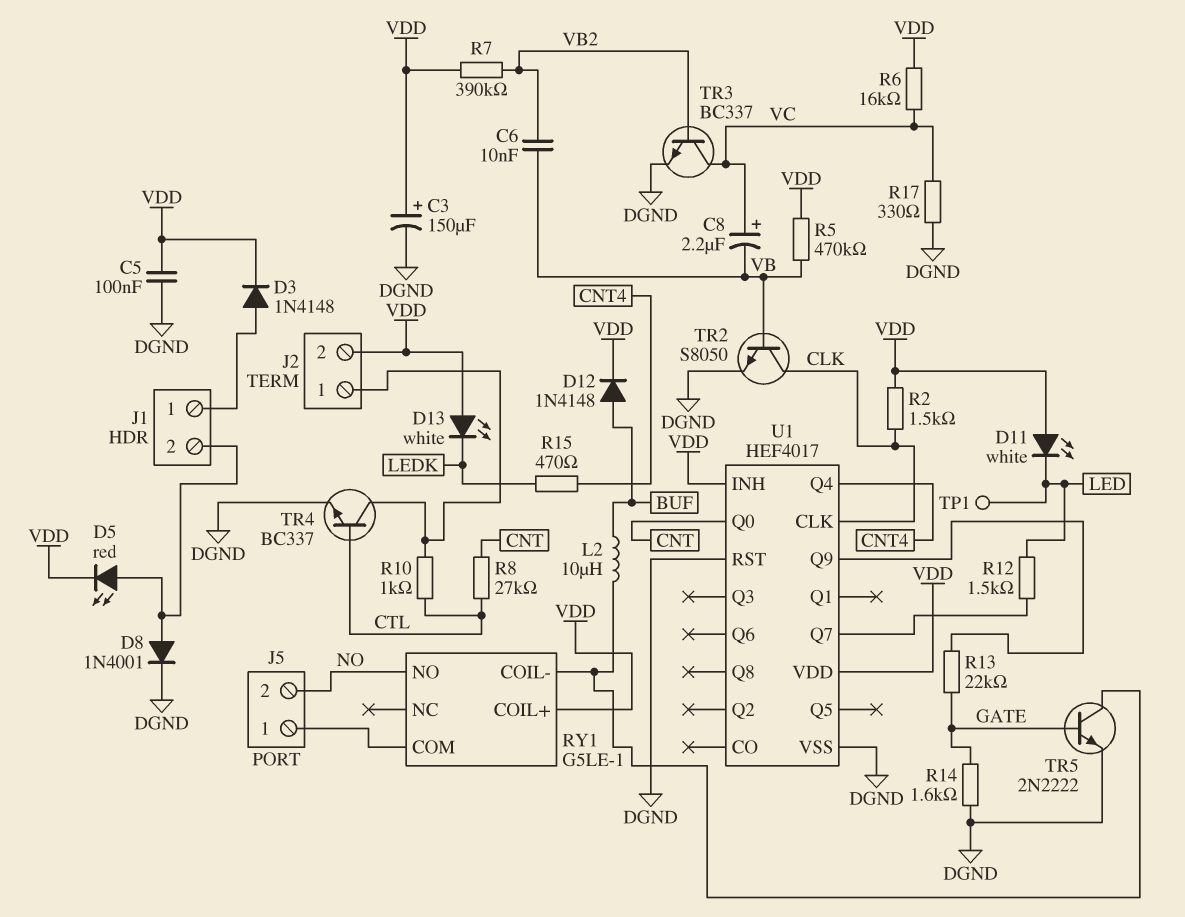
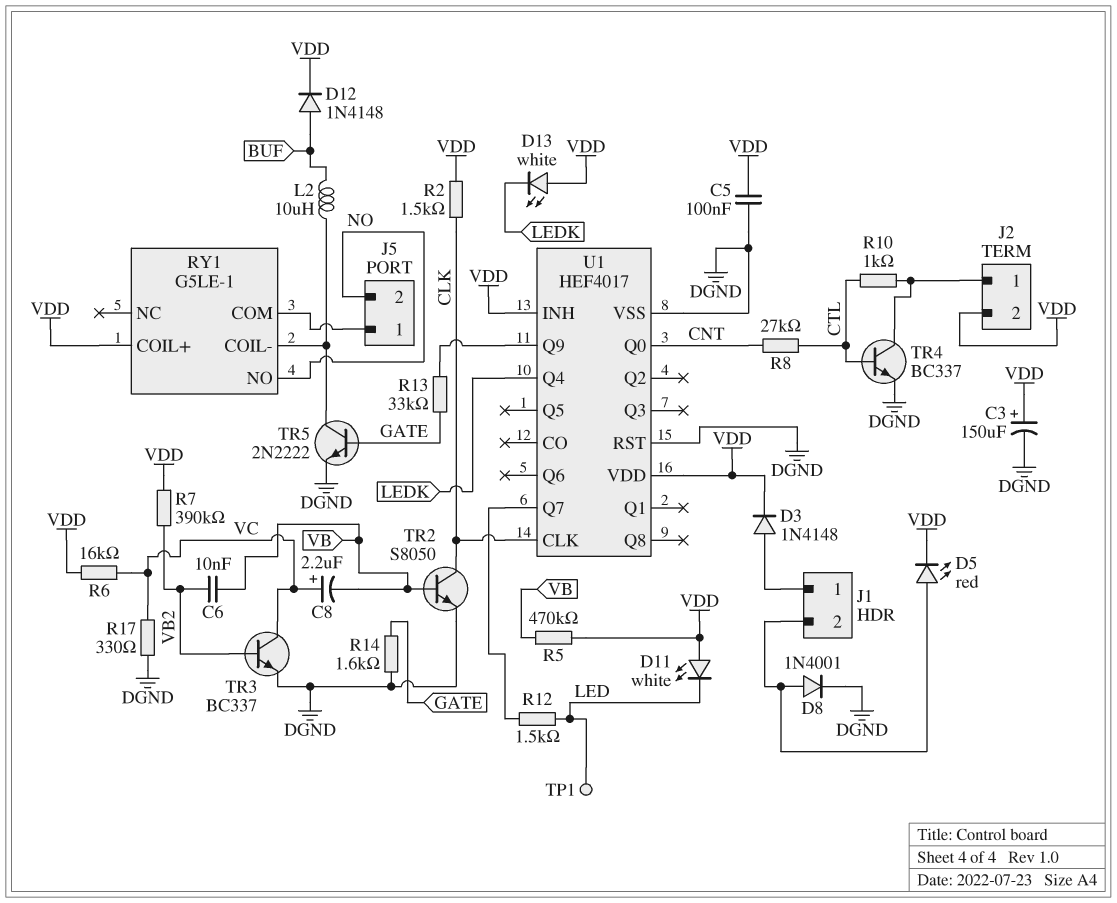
R13: 22k (GATE, U1/Q9) -> 33k (GATE, U1/Q9)
R15: 470 (CNT4, LEDK) -> none
U1 pin Q4: CNT4 -> LEDK

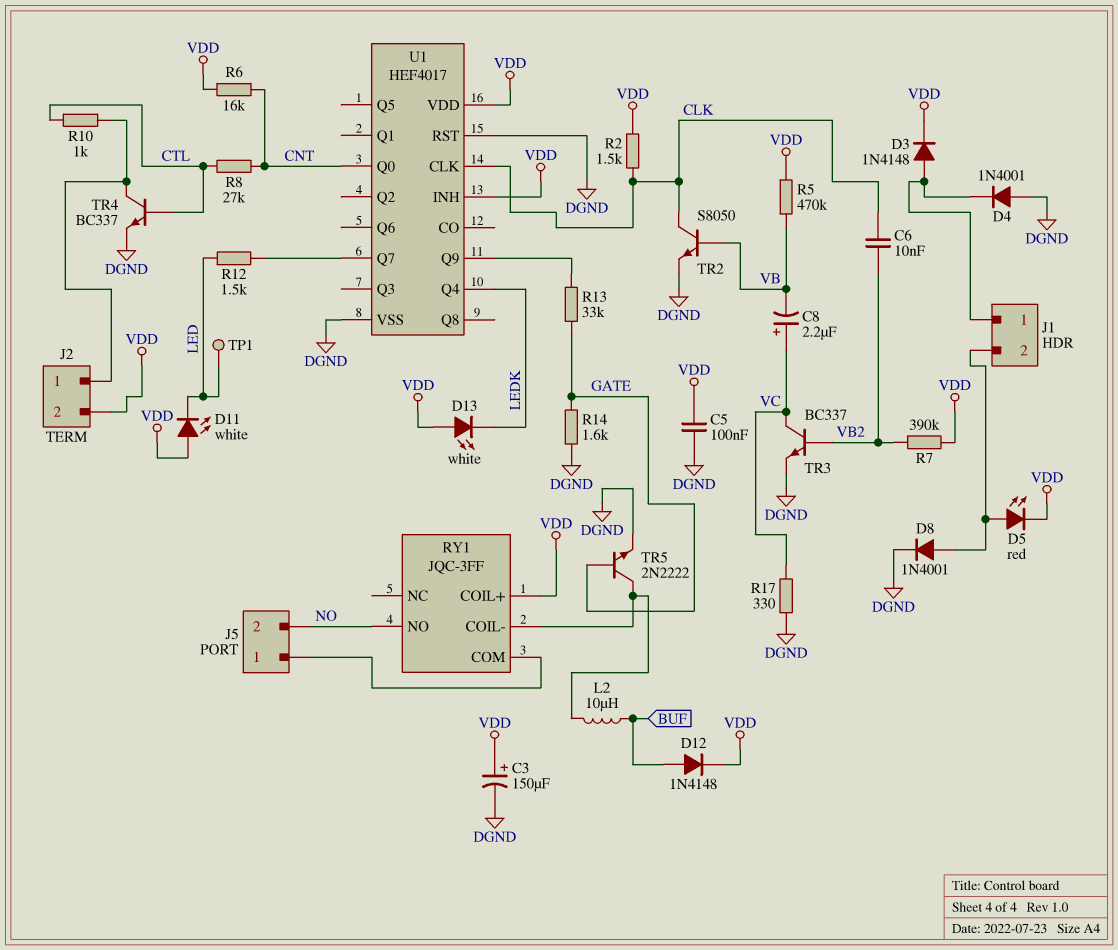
C6: 10nF (VB, VB2) -> 10nF (CLK, VB2)
D4: none -> diode 1N4001 (A DGND, K J1/1)
R6: 16k (VC, VDD) -> 16k (CNT, VDD)
RY1: G5LE-1 -> JQC-3FF

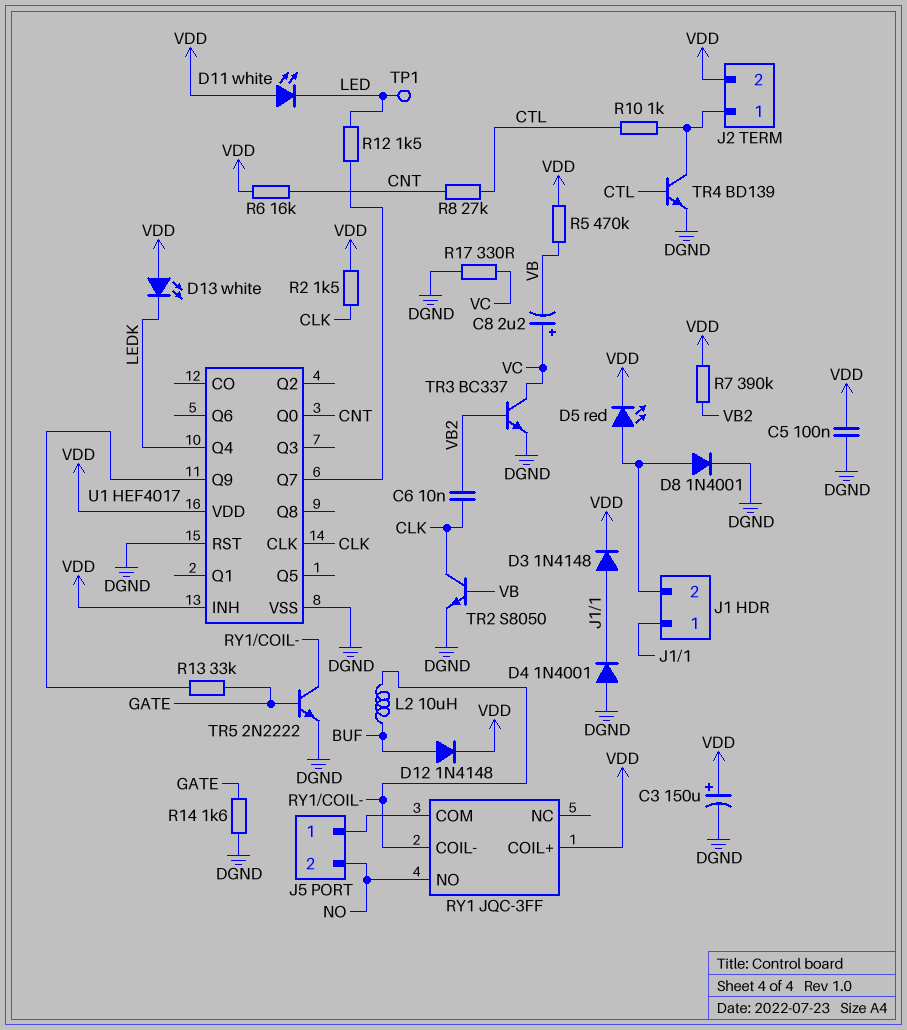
TR4: NPN BC337 (B CTL, C J2/1, E DGND) -> NPN BD139 (B CTL, C J2/1, E DGND)

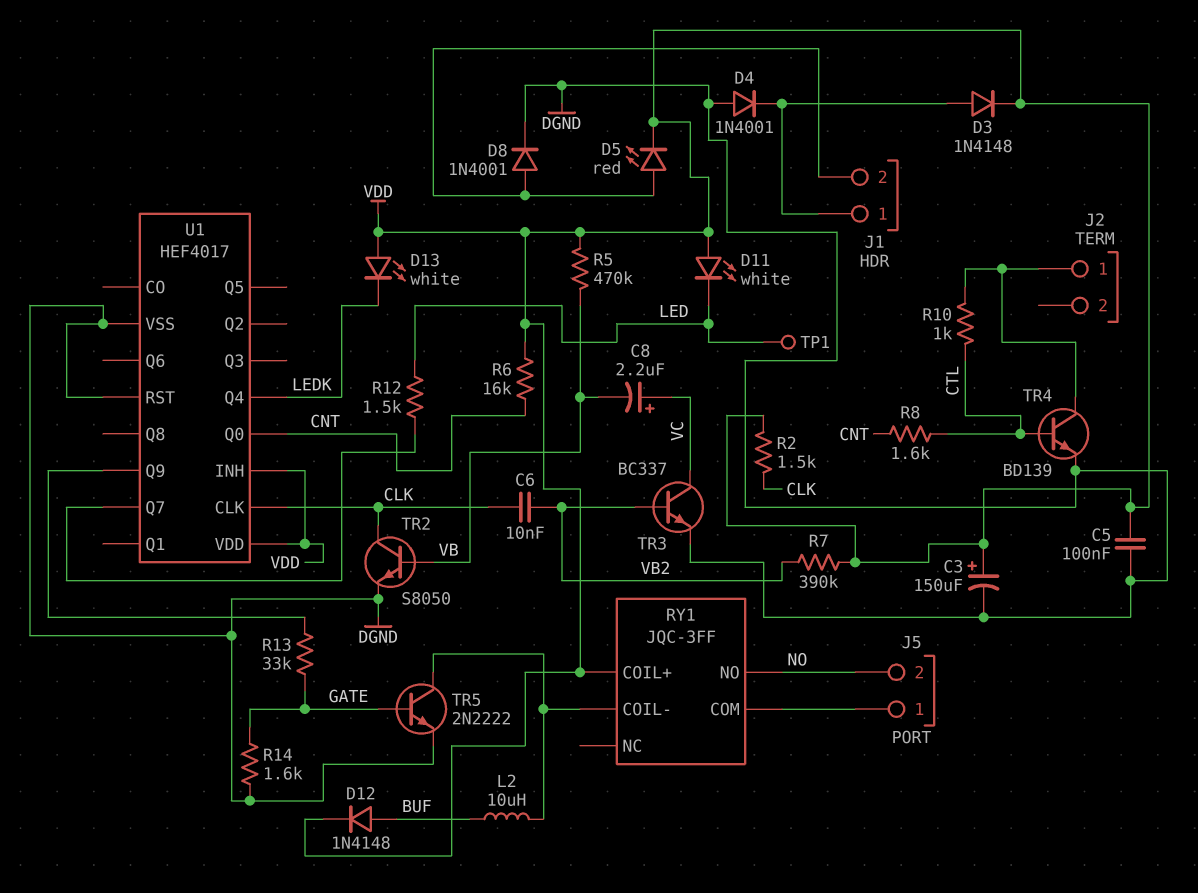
J2 pin 2: VDD -> none
R8: 27k (CNT, CTL) -> 1.6k (CNT, CTL)
R17: 330 (DGND, VC) -> none

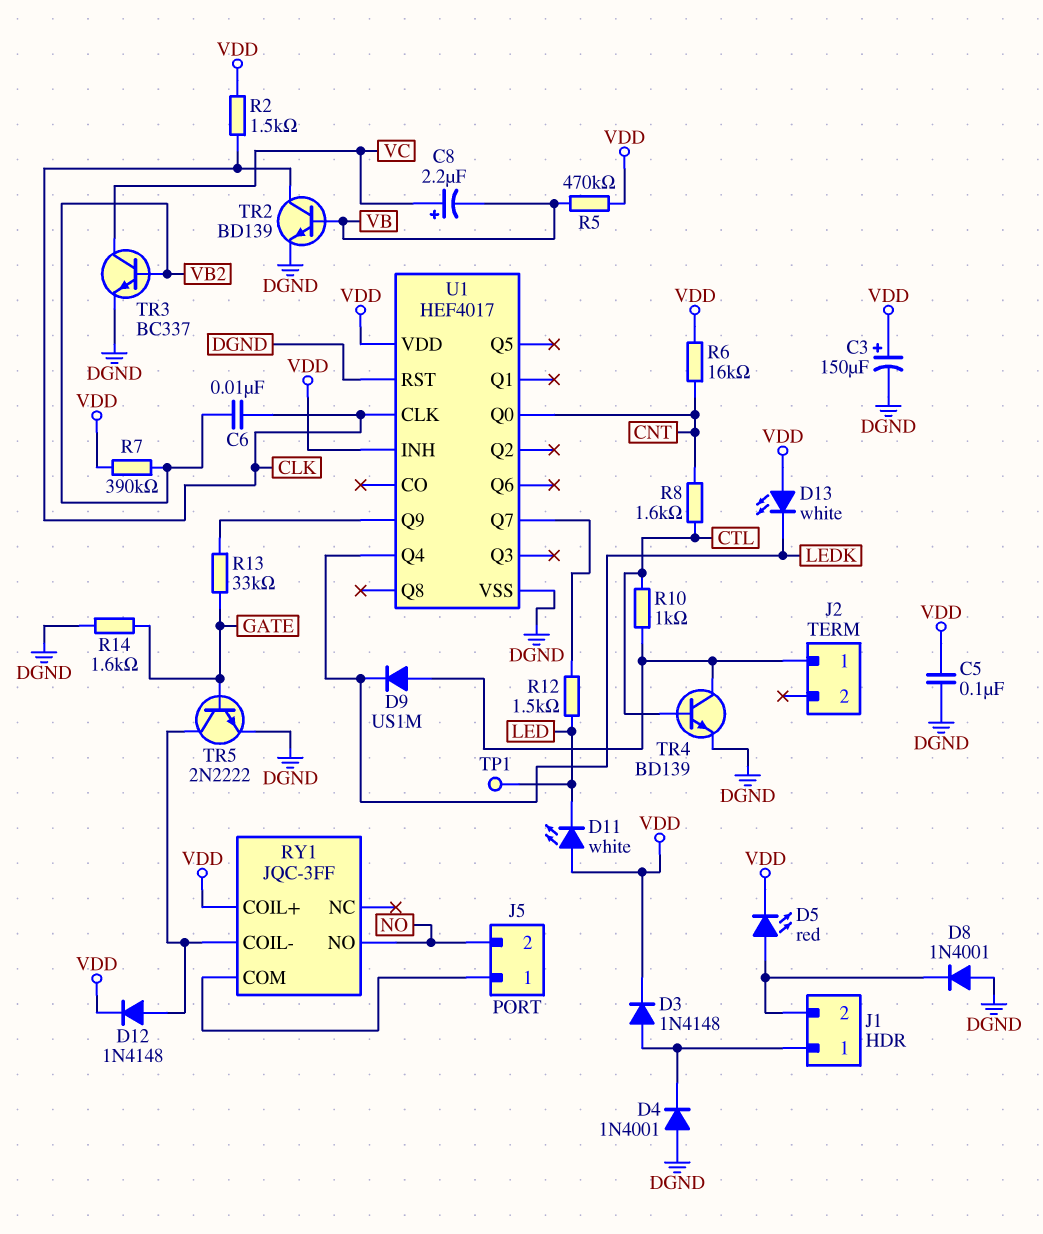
D8: diode 1N4001 (A J1/2, K DGND) -> diode 1N4001 (A DGND, K J1/2)
D9: none -> diode US1M (A J2/1, K LEDK)
D12: diode 1N4148 (A BUF, K VDD) -> diode 1N4148 (A RY1/COIL-, K VDD)
L2: 10uH (BUF, RY1/COIL-) -> none
TR2: NPN S8050 (B VB, C CLK, E DGND) -> NPN BD139 (B VB, C CLK, E DGND)

